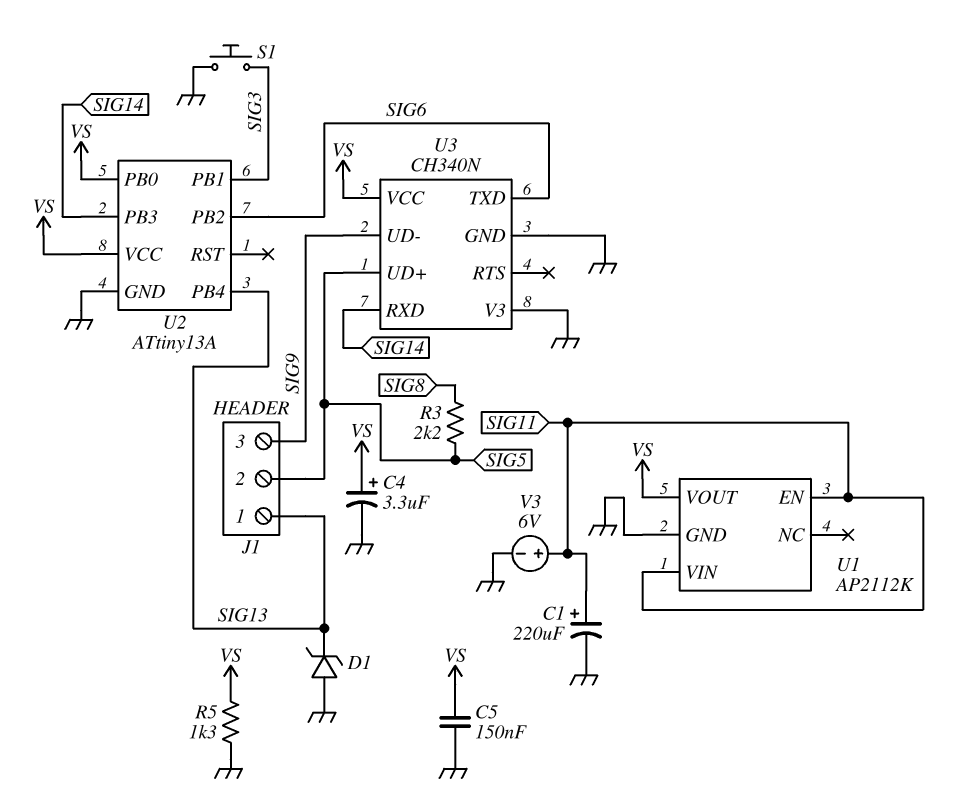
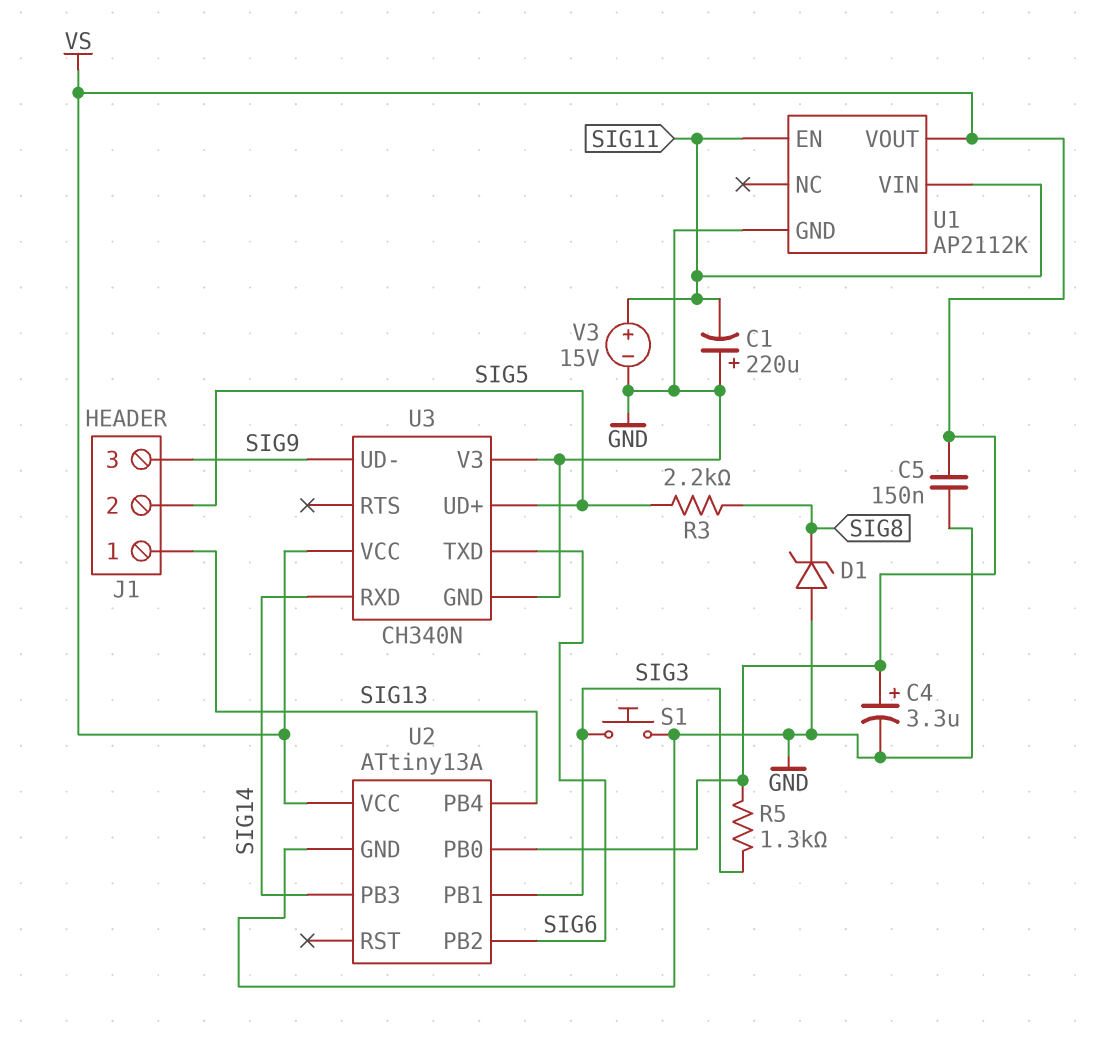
C1: 220uF (plus SIG11, minus GND) -> 220uF (plus GND, minus SIG11)
D1: zener (A GND, K SIG13) -> zener (A GND, K SIG8)
R5: 1.3k (GND, VS) -> 1.3k (SIG3, VS)
V3: 6V (plus SIG11, minus GND) -> 15V (plus SIG11, minus GND)

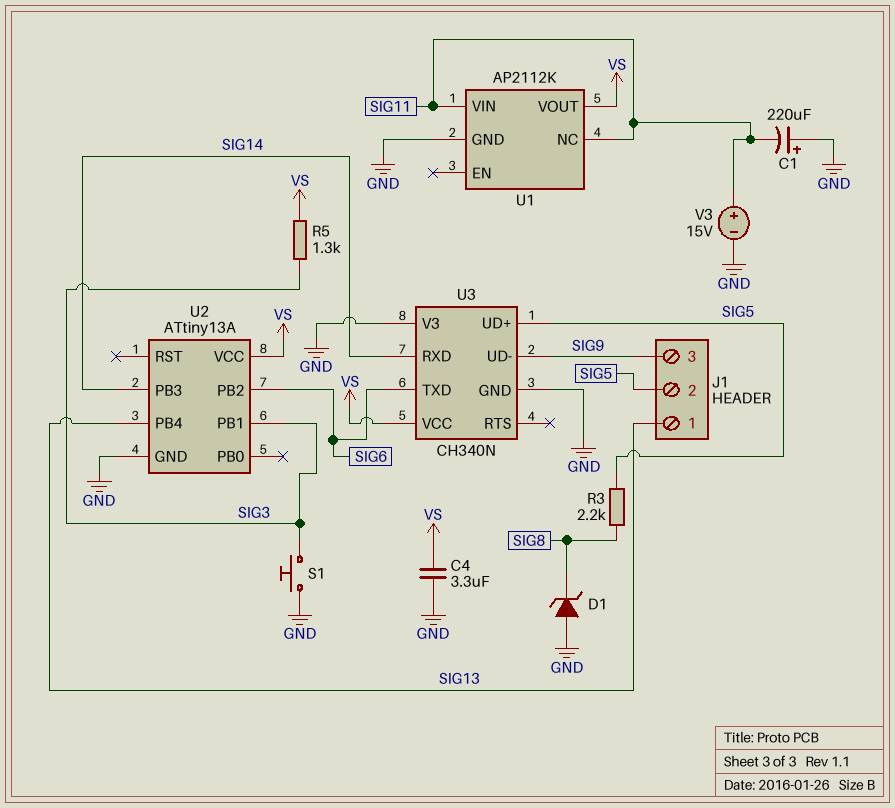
C4: 3.3uF (plus VS, minus GND) -> 3.3uF (GND, VS)
C5: 150nF (GND, VS) -> none
U1 pin EN: SIG11 -> none
U1 pin NC: none -> SIG11
U2 pin PB0: VS -> none

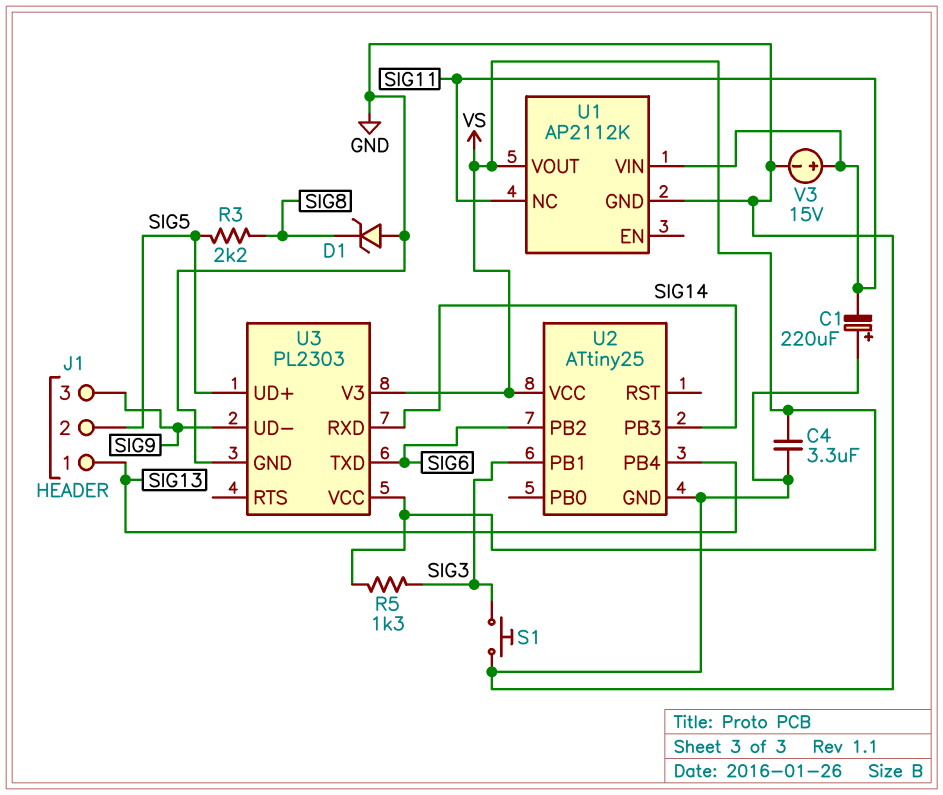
U2: ATtiny13A -> ATtiny25
U3: CH340N -> PL2303
U3 pin V3: GND -> VS

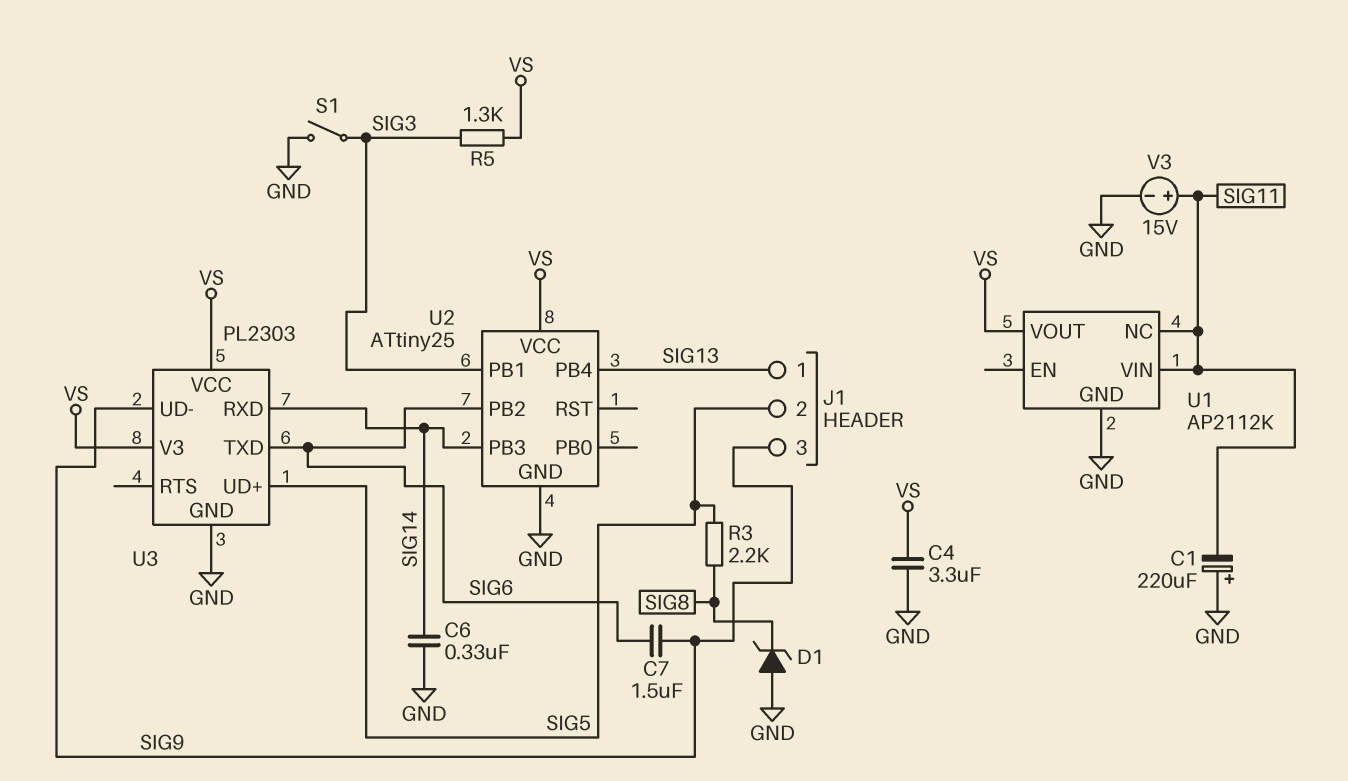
C6: none -> 330nF (GND, SIG14)
C7: none -> 1.5uF (SIG6, SIG9)
S1: button (GND, SIG3) -> switch (GND, SIG3)

